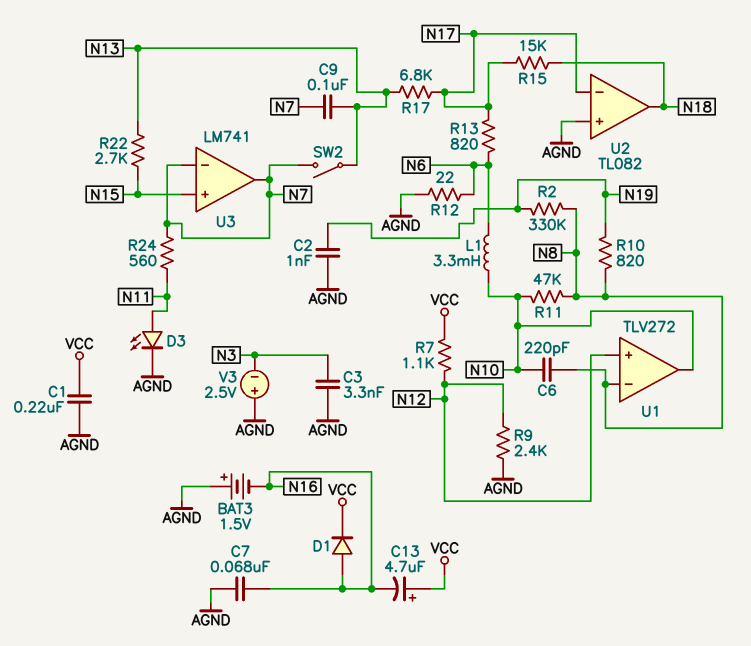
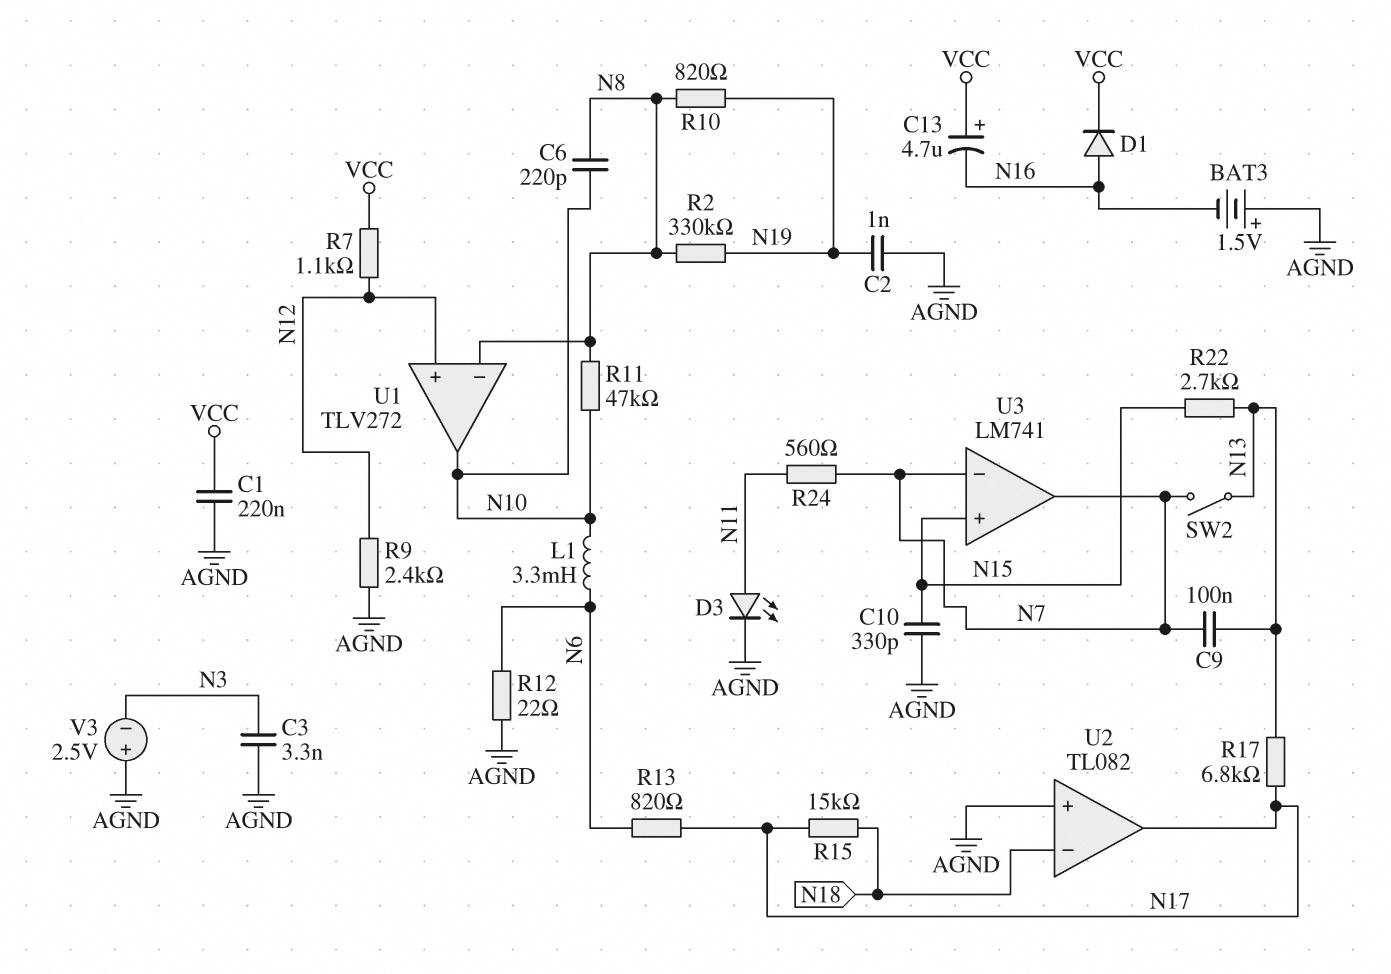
C7: 68nF (AGND, N16) -> none
C10: none -> 330pF (AGND, N15)
U2 pin in-: N17 -> N18
U2 pin out: N18 -> N17

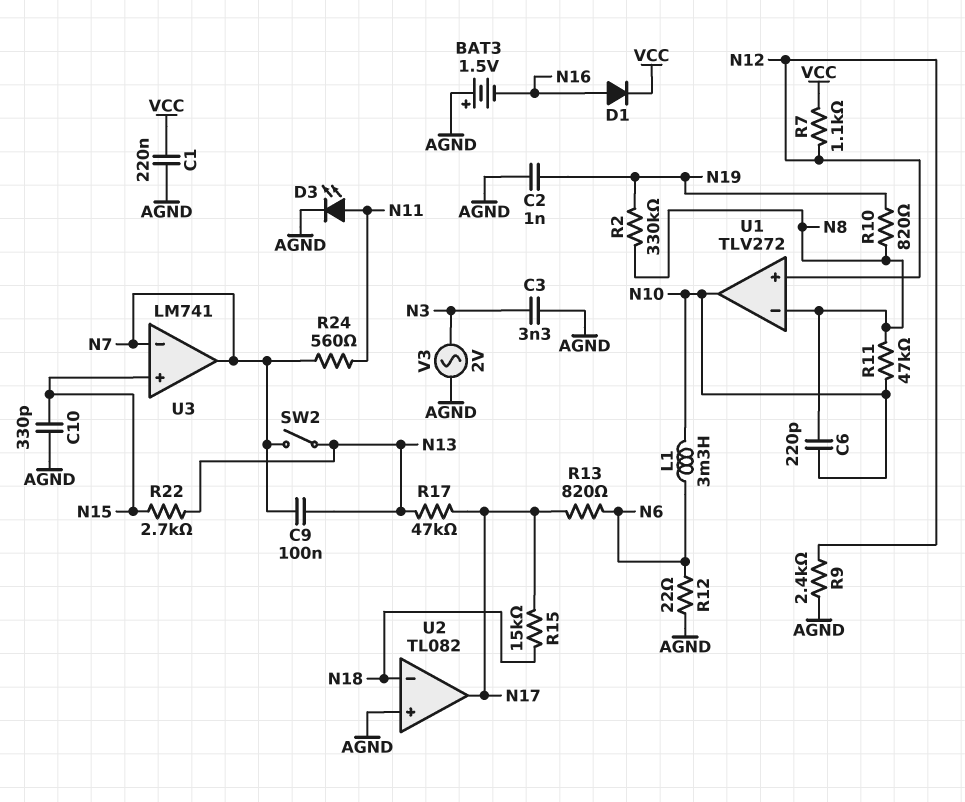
C13: 4.7uF (plus VCC, minus N16) -> none
R17: 6.8k (N13, N17) -> 47k (N13, N17)
V3: 2.5V (plus AGND, minus N3) -> AC 2V (AGND, N3)

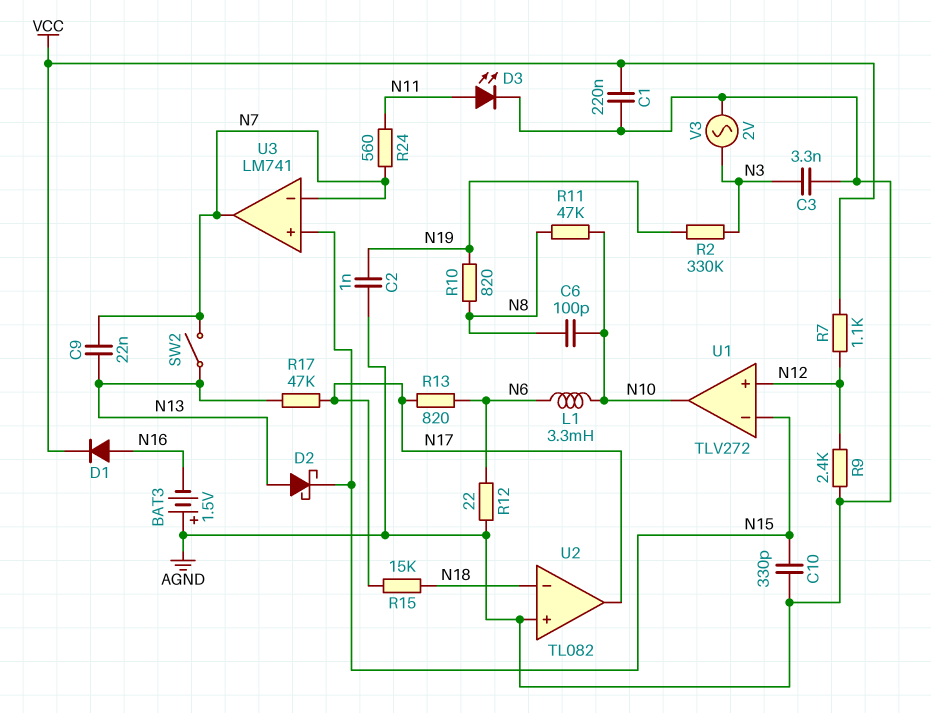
C6: 220pF (N8, N10) -> 100pF (N8, N10)
C9: 100nF (N7, N13) -> 22nF (N7, N13)
D2: none -> schottky (A N13, K N15)
R2: 330k (N8, N19) -> 330k (N3, N19)
R22: 2.7k (N13, N15) -> none
U1 pin in-: N8 -> N15

